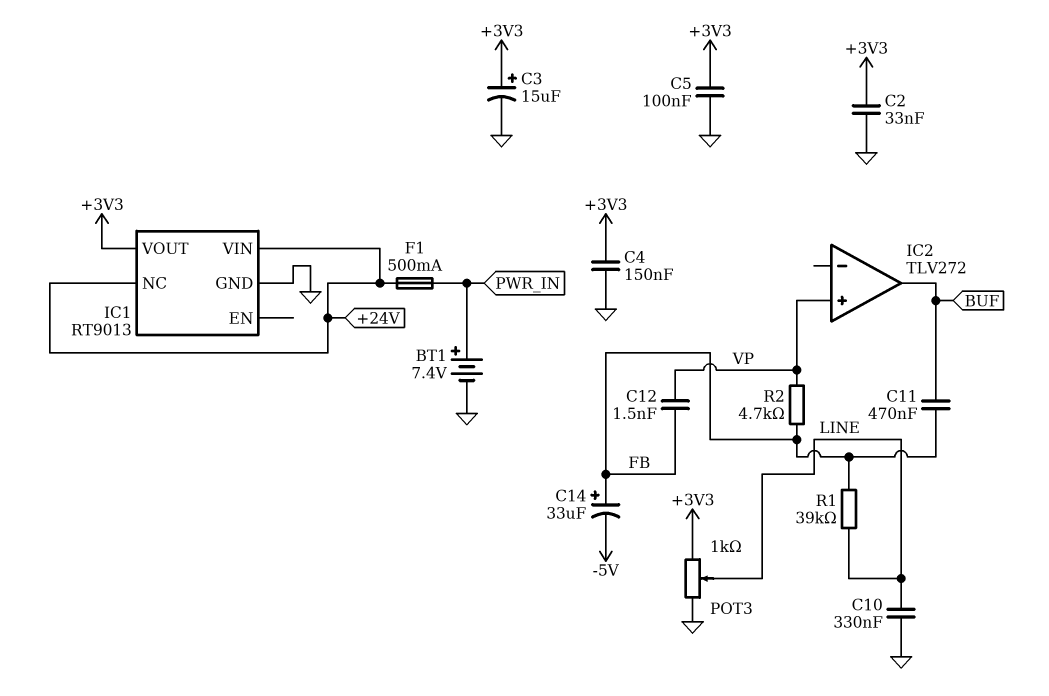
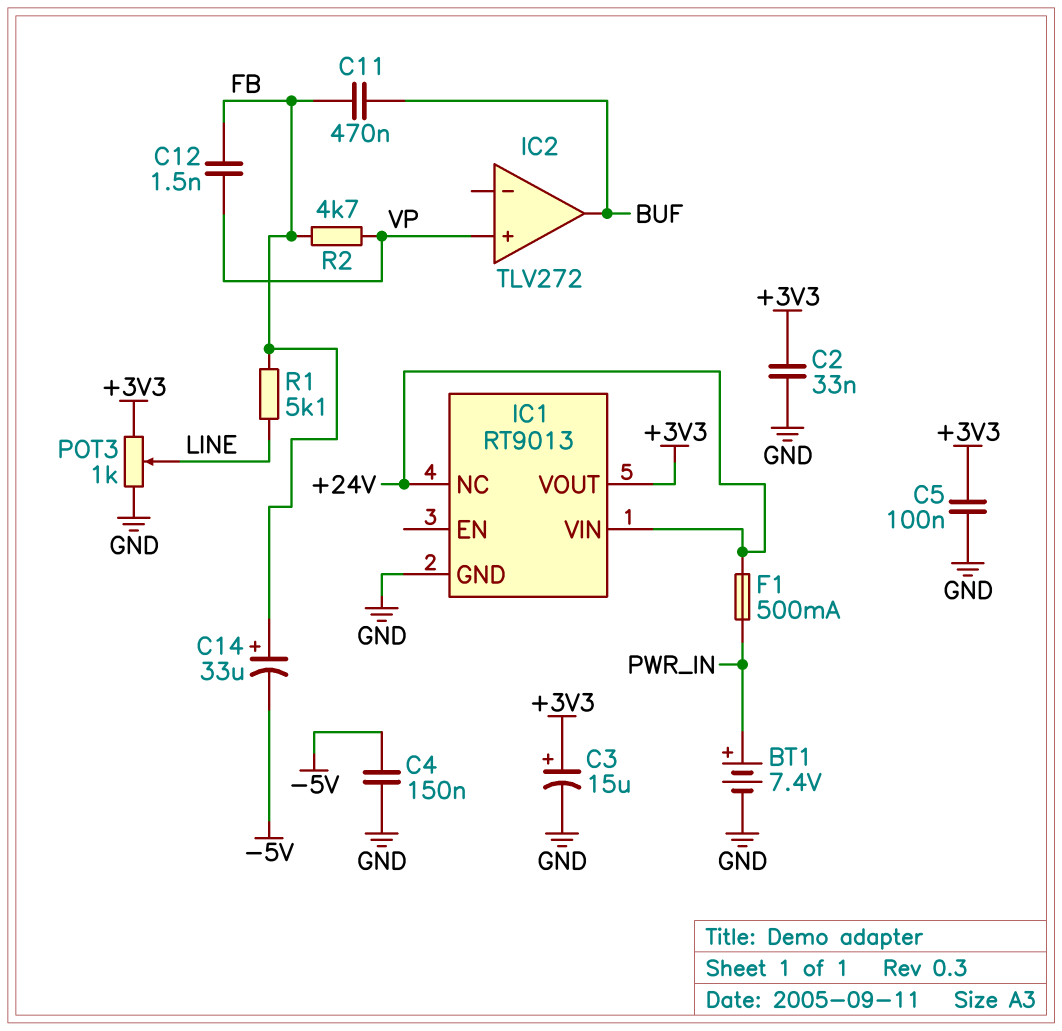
C4: 150nF (+3V3, GND) -> 150nF (-5V, GND)
C10: 330nF (GND, LINE) -> none
R1: 39k (FB, LINE) -> 5.1k (FB, LINE)

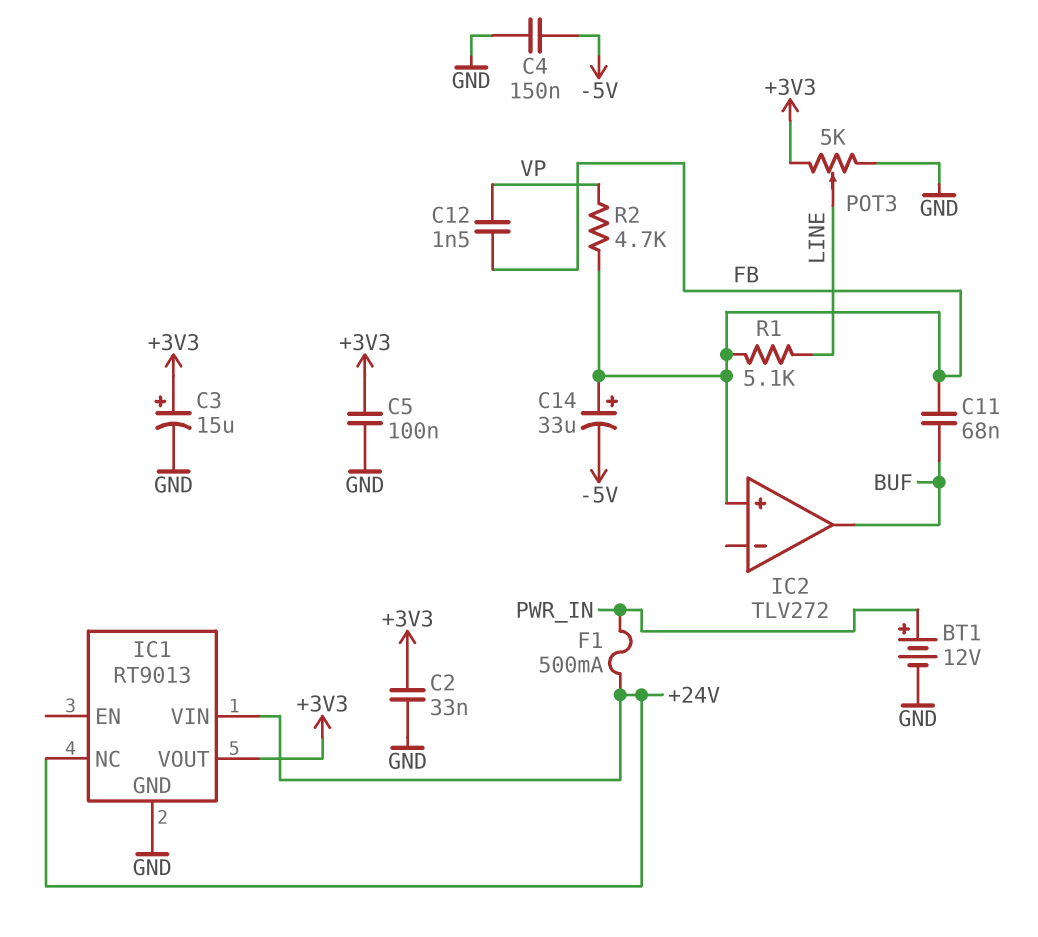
BT1: 7.4V (plus PWR_IN, minus GND) -> 12V (plus PWR_IN, minus GND)
C11: 470nF (BUF, FB) -> 68nF (BUF, FB)
IC2 pin in+: VP -> FB
POT3: 1k (+3V3, GND, wiper LINE) -> 5k (+3V3, GND, wiper LINE)

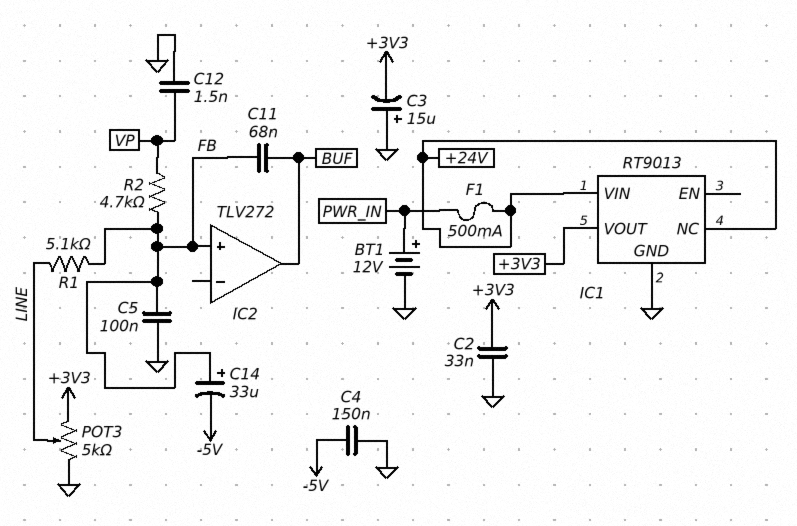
C3: 15uF (plus +3V3, minus GND) -> 15uF (plus GND, minus +3V3)
C5: 100nF (+3V3, GND) -> 100nF (FB, GND)
C12: 1.5nF (FB, VP) -> 1.5nF (GND, VP)

